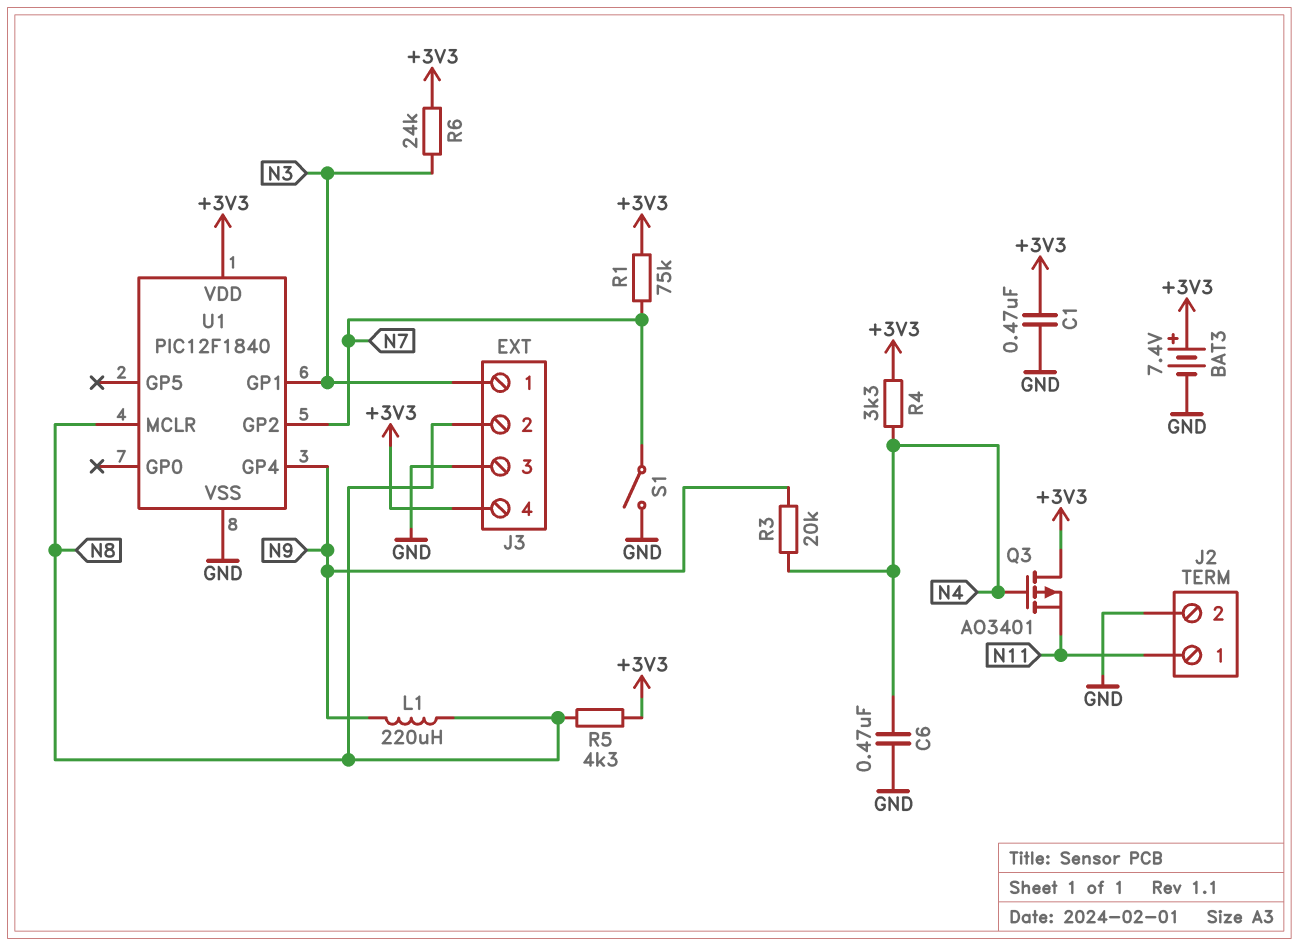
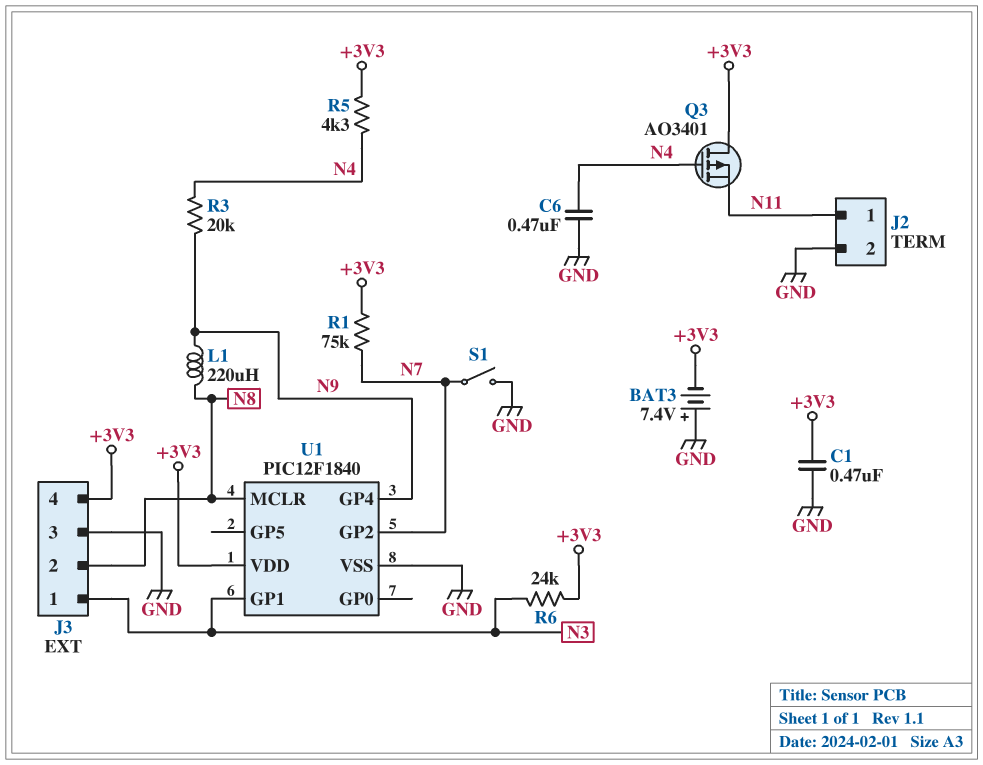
BAT3: 7.4V (plus +3V3, minus GND) -> 7.4V (plus GND, minus +3V3)
R4: 3.3k (+3V3, N4) -> none
R5: 4.3k (+3V3, N8) -> 4.3k (+3V3, N4)

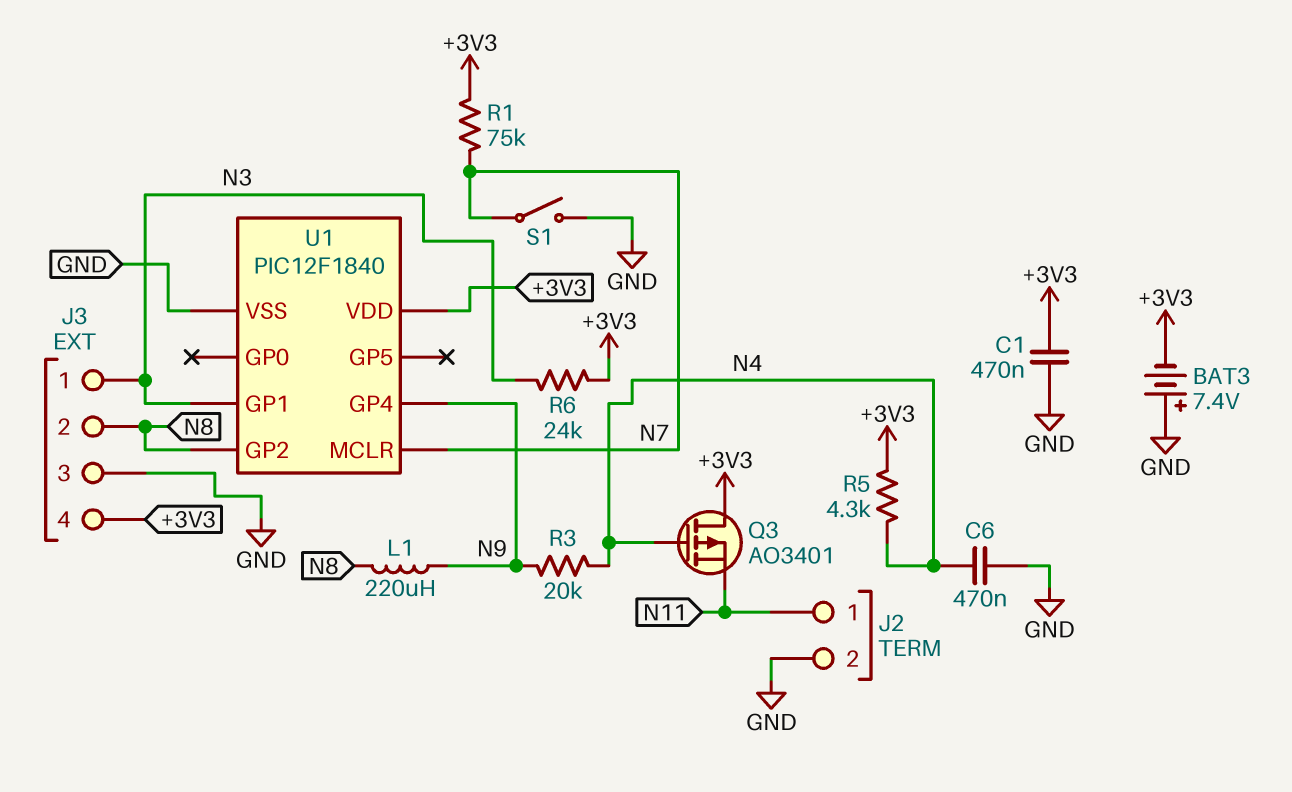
U1 pin GP2: N7 -> N8
U1 pin MCLR: N8 -> N7

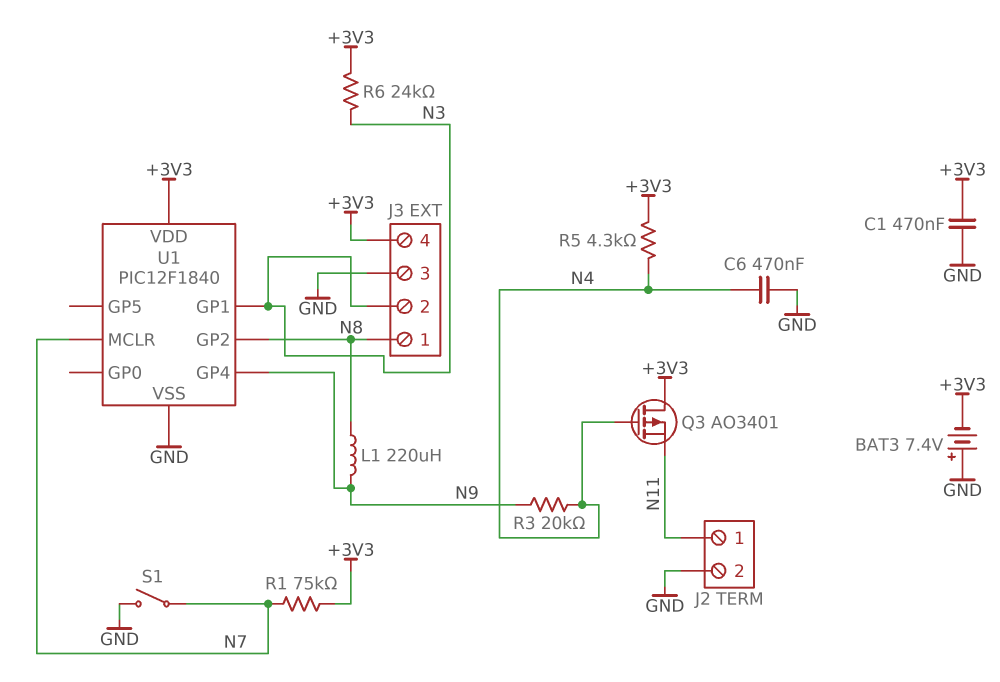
J3 pin 1: N3 -> N8
J3 pin 2: N8 -> N3

